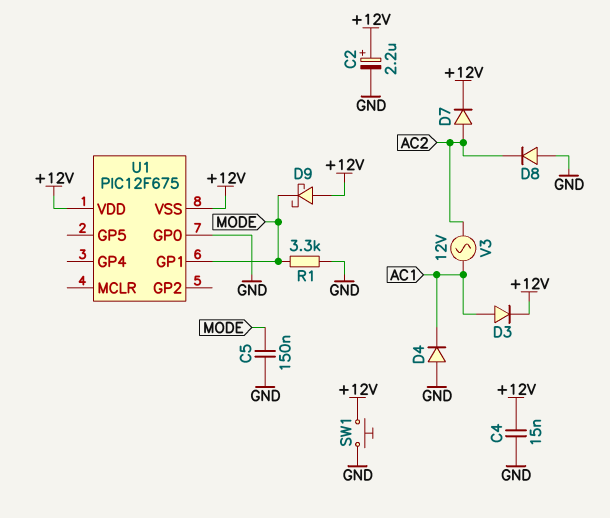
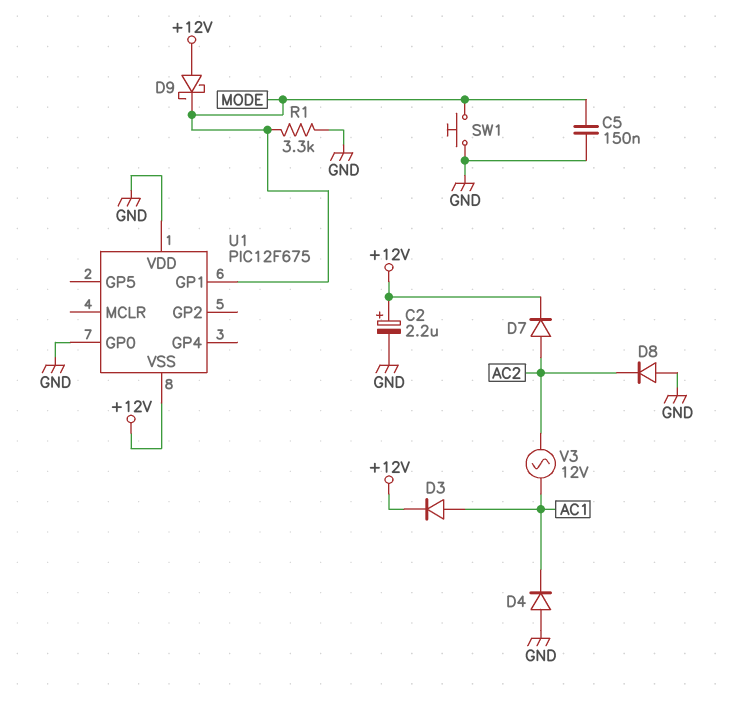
C4: 15nF (+12V, GND) -> none
SW1: button (+12V, GND) -> button (GND, MODE)
U1 pin VDD: +12V -> GND

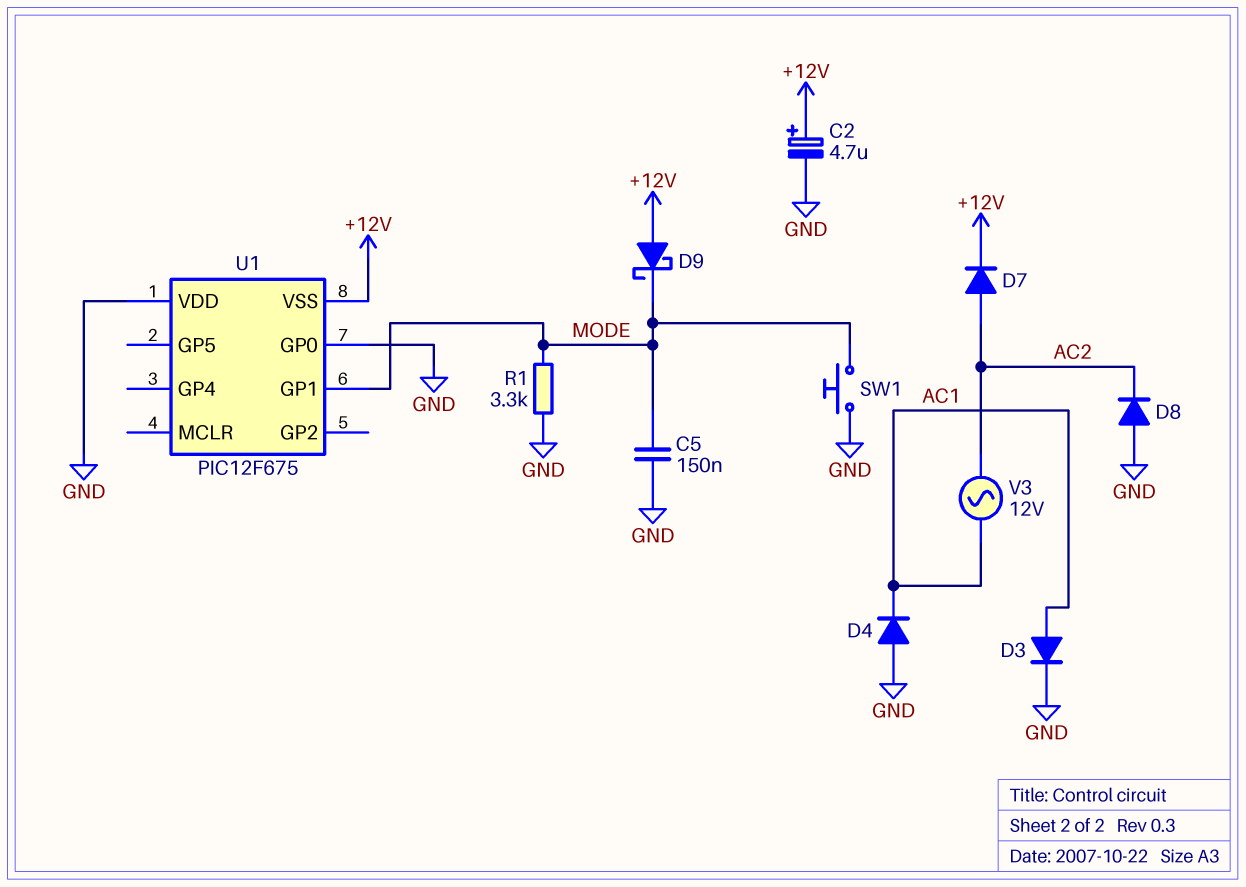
C2: 2.2uF (plus +12V, minus GND) -> 4.7uF (plus +12V, minus GND)
D3: diode (A AC1, K +12V) -> diode (A AC1, K GND)

